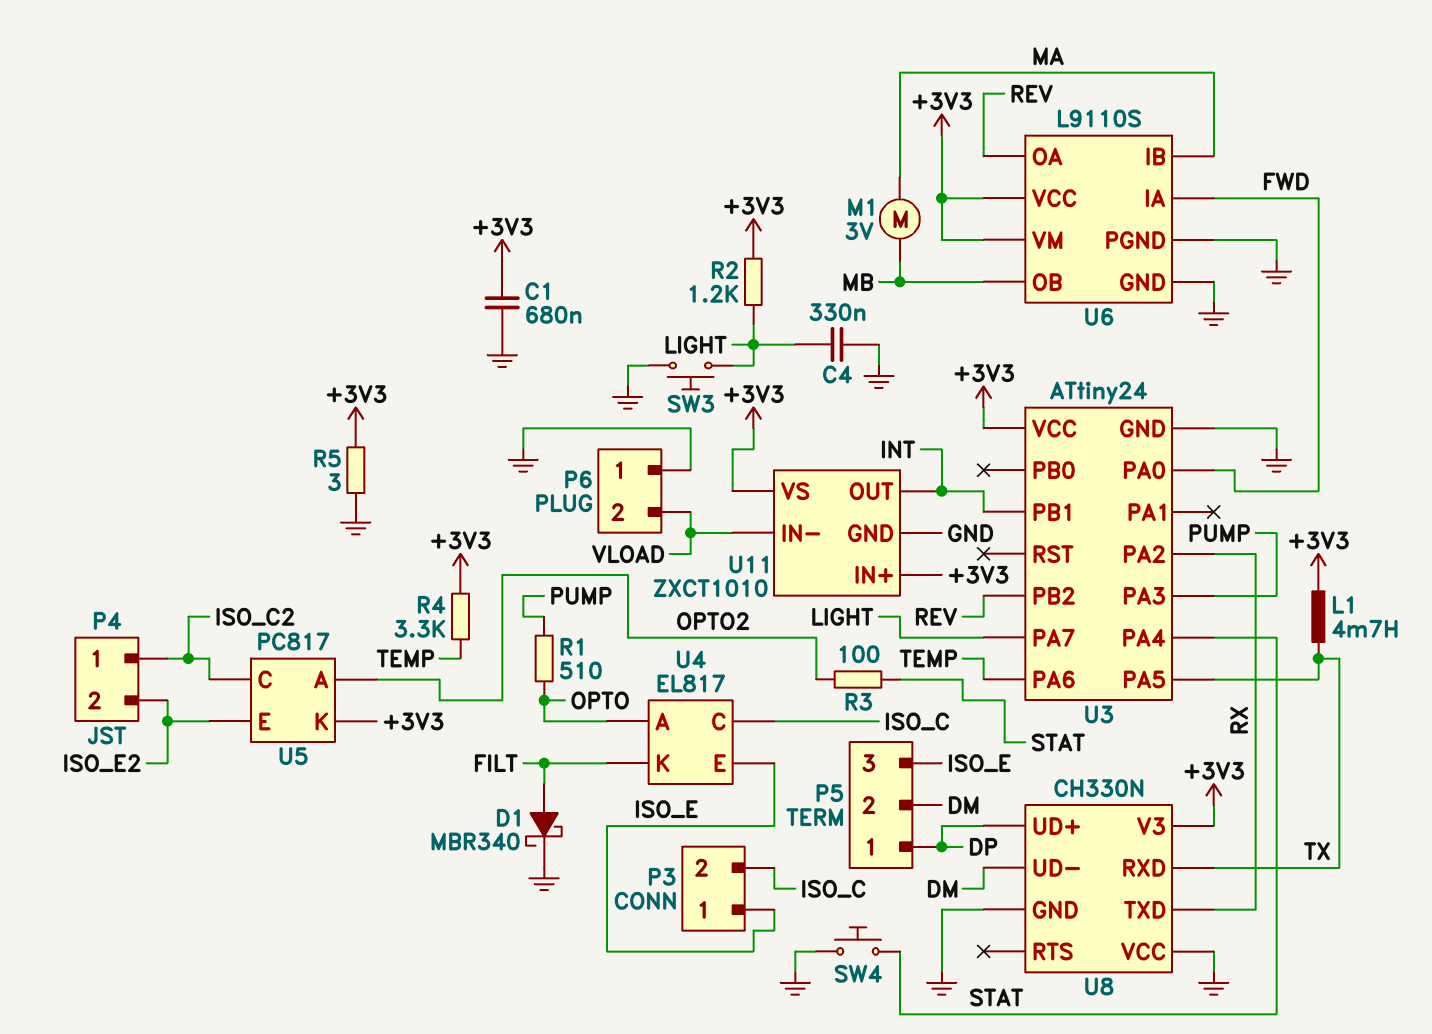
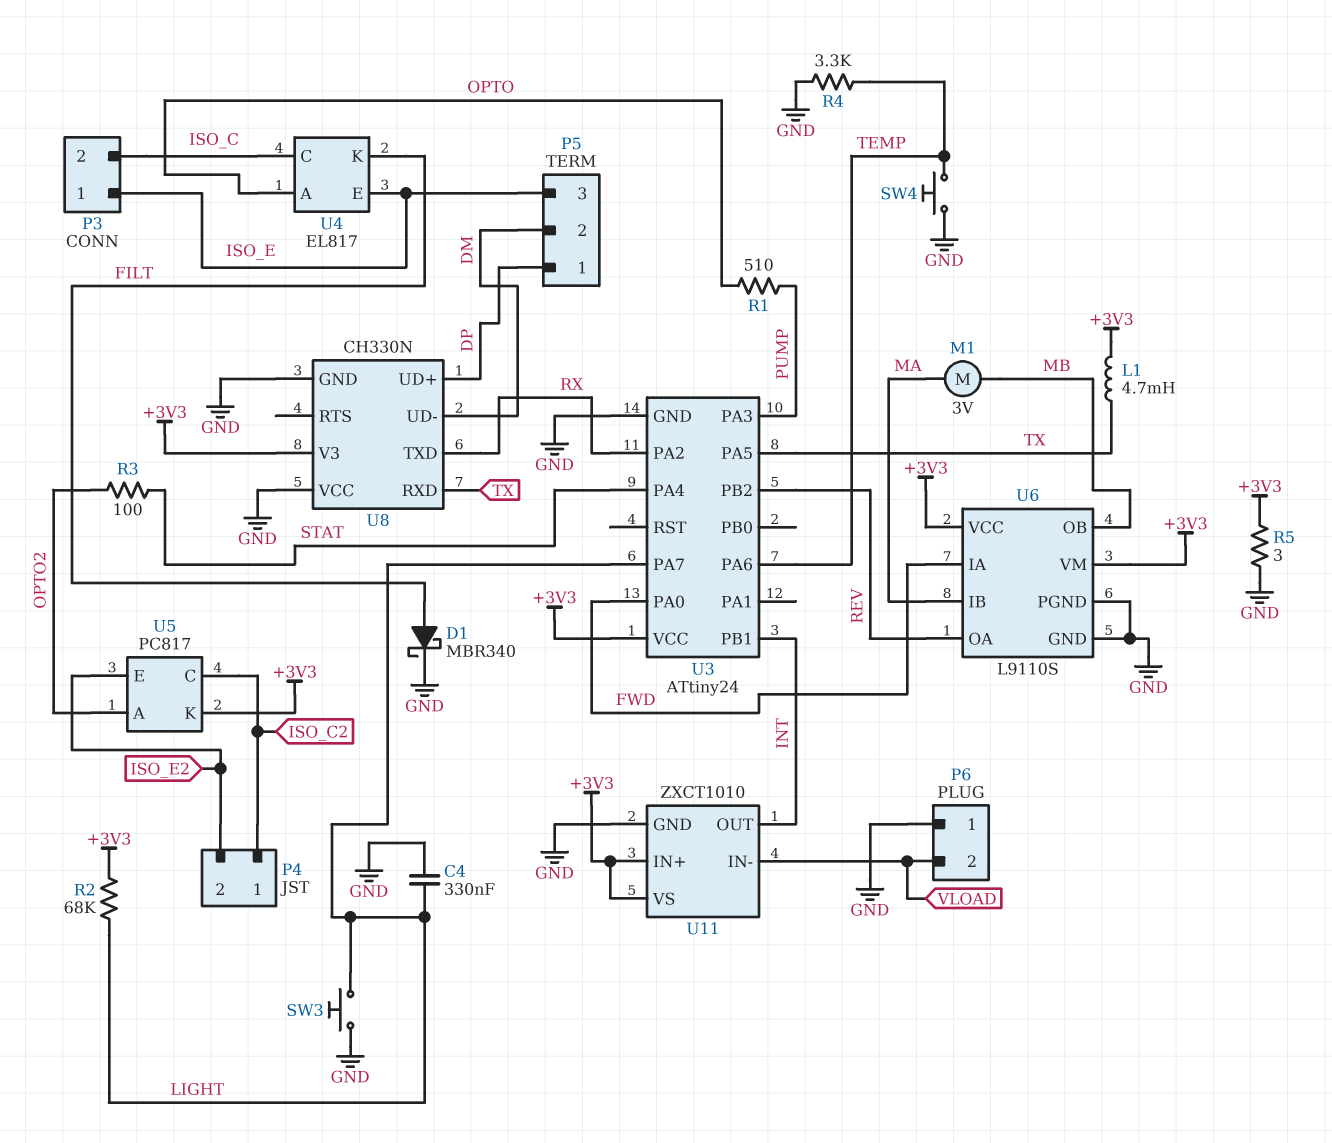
C1: 680nF (+3V3, GND) -> none
R2: 1.2k (+3V3, LIGHT) -> 68k (+3V3, LIGHT)
R4: 3.3k (+3V3, TEMP) -> 3.3k (GND, TEMP)
SW4: button (GND, STAT) -> button (GND, TEMP)

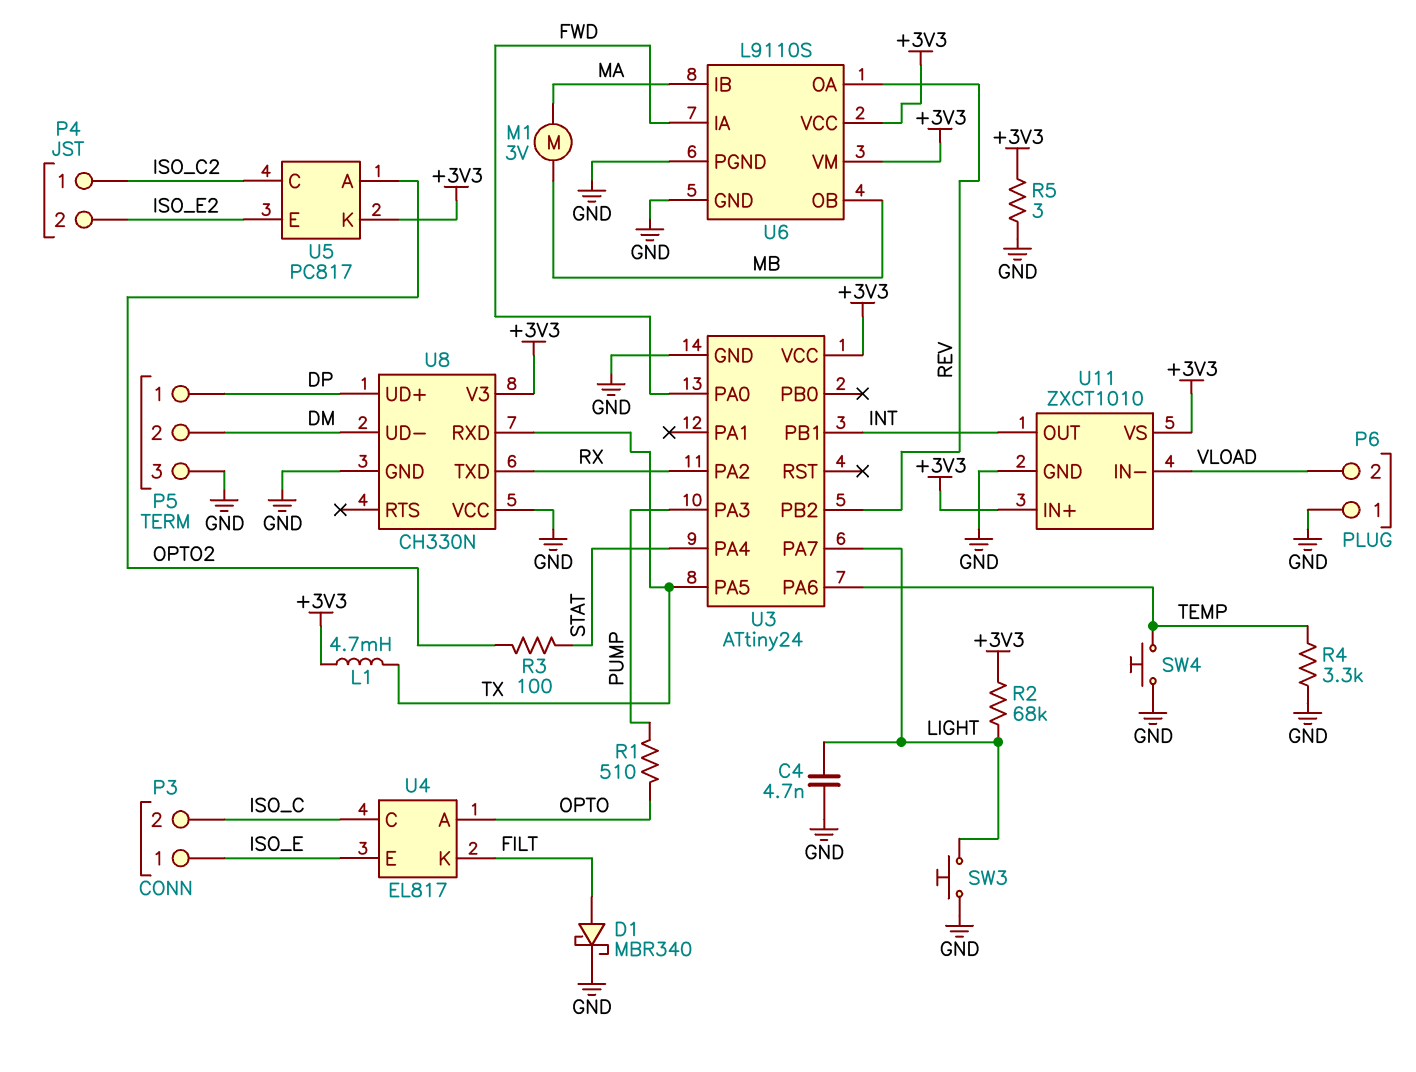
C4: 330nF (GND, LIGHT) -> 4.7nF (GND, LIGHT)
P5 pin 3: ISO_E -> GND

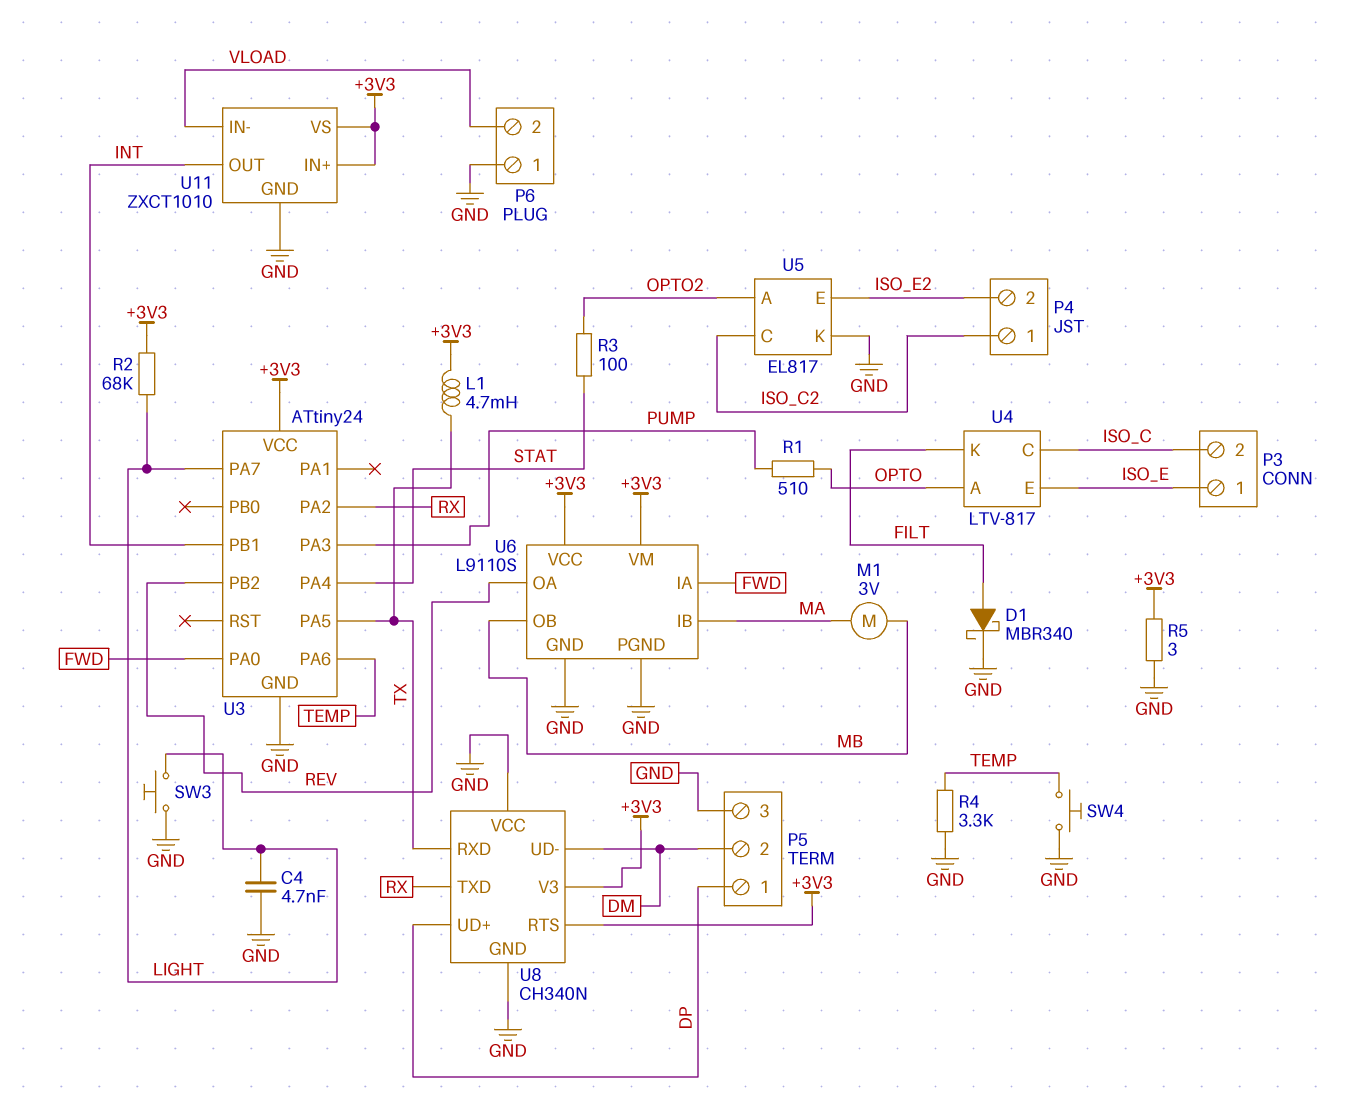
U4: EL817 -> LTV-817
U5: PC817 -> EL817
U5 pin K: +3V3 -> GND
U8: CH330N -> CH340N
U8 pin RTS: none -> +3V3

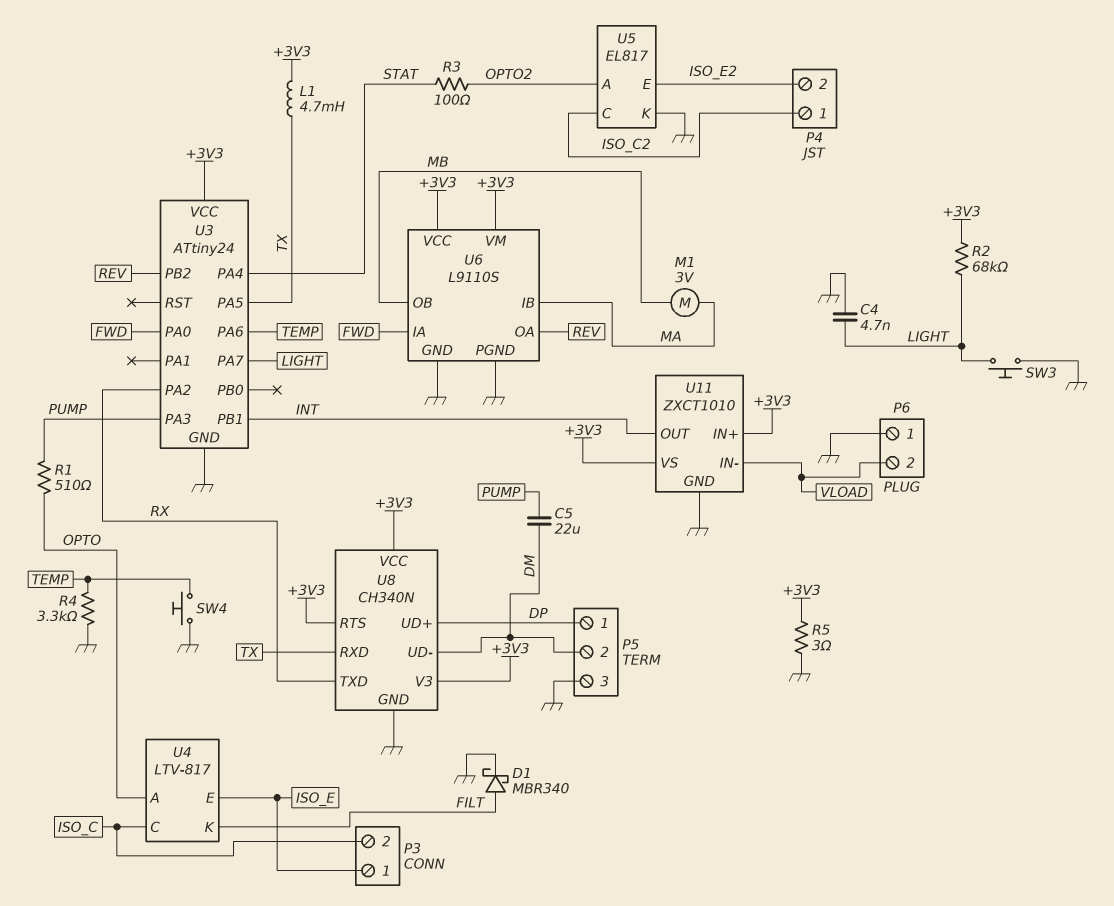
C5: none -> 22uF (DM, PUMP)
U8 pin VCC: GND -> +3V3

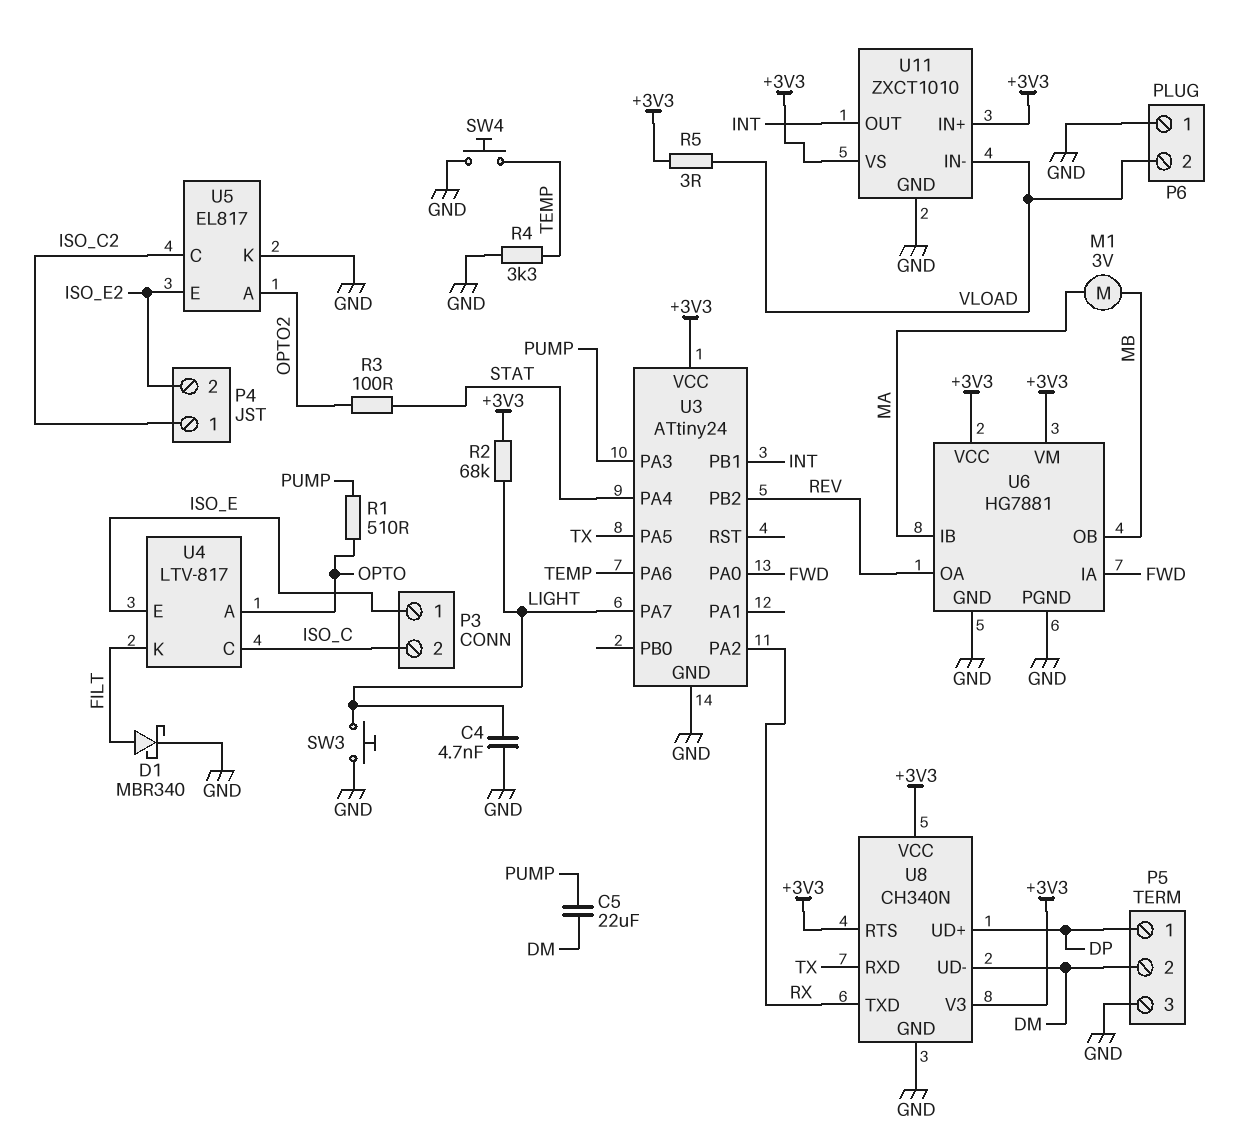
L1: 4.7mH (+3V3, TX) -> none
R5: 3 (+3V3, GND) -> 3 (+3V3, VLOAD)
U6: L9110S -> HG7881

